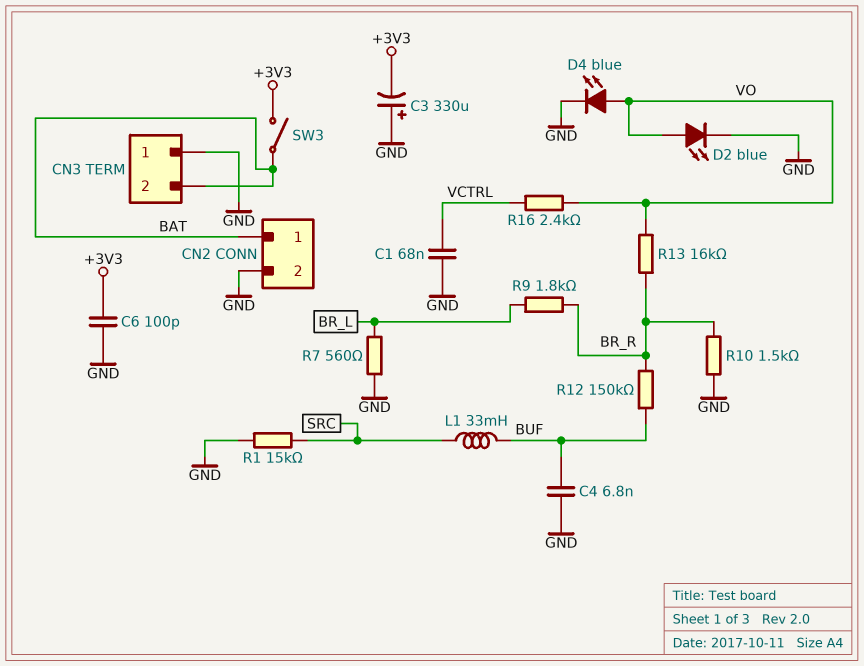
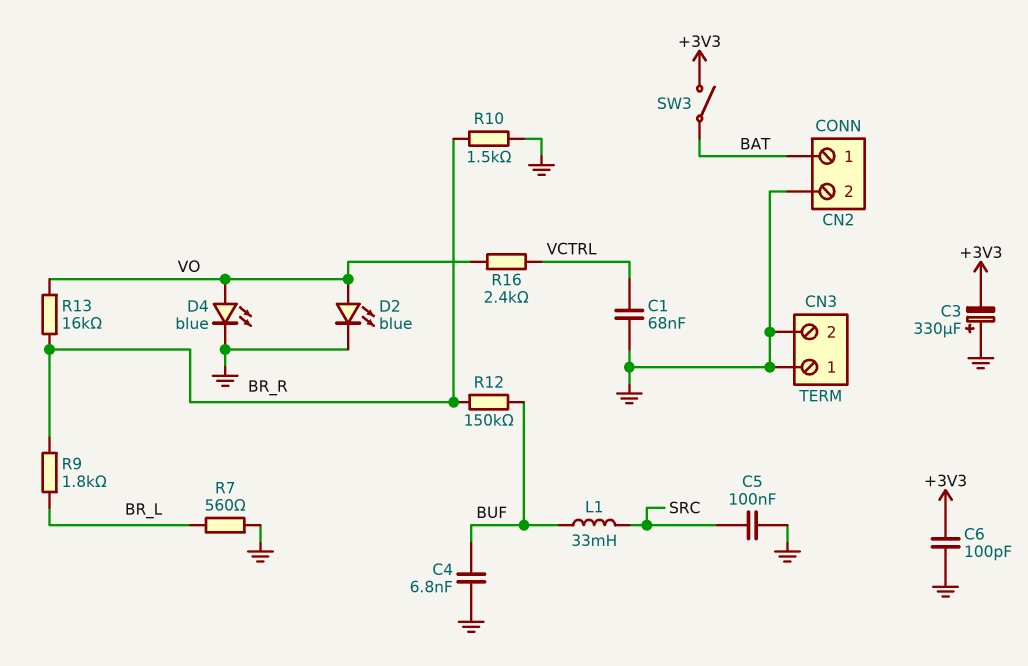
C5: none -> 100nF (GND, SRC)
CN3 pin 2: BAT -> GND
R1: 15k (GND, SRC) -> none

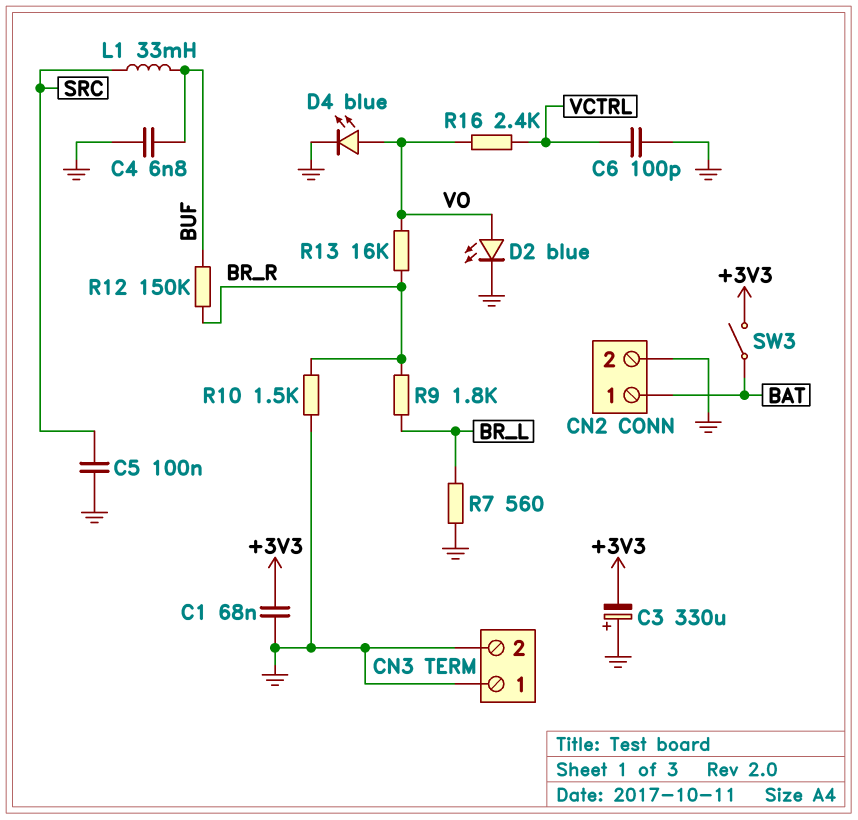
C1: 68nF (GND, VCTRL) -> 68nF (+3V3, GND)
C6: 100pF (+3V3, GND) -> 100pF (GND, VCTRL)

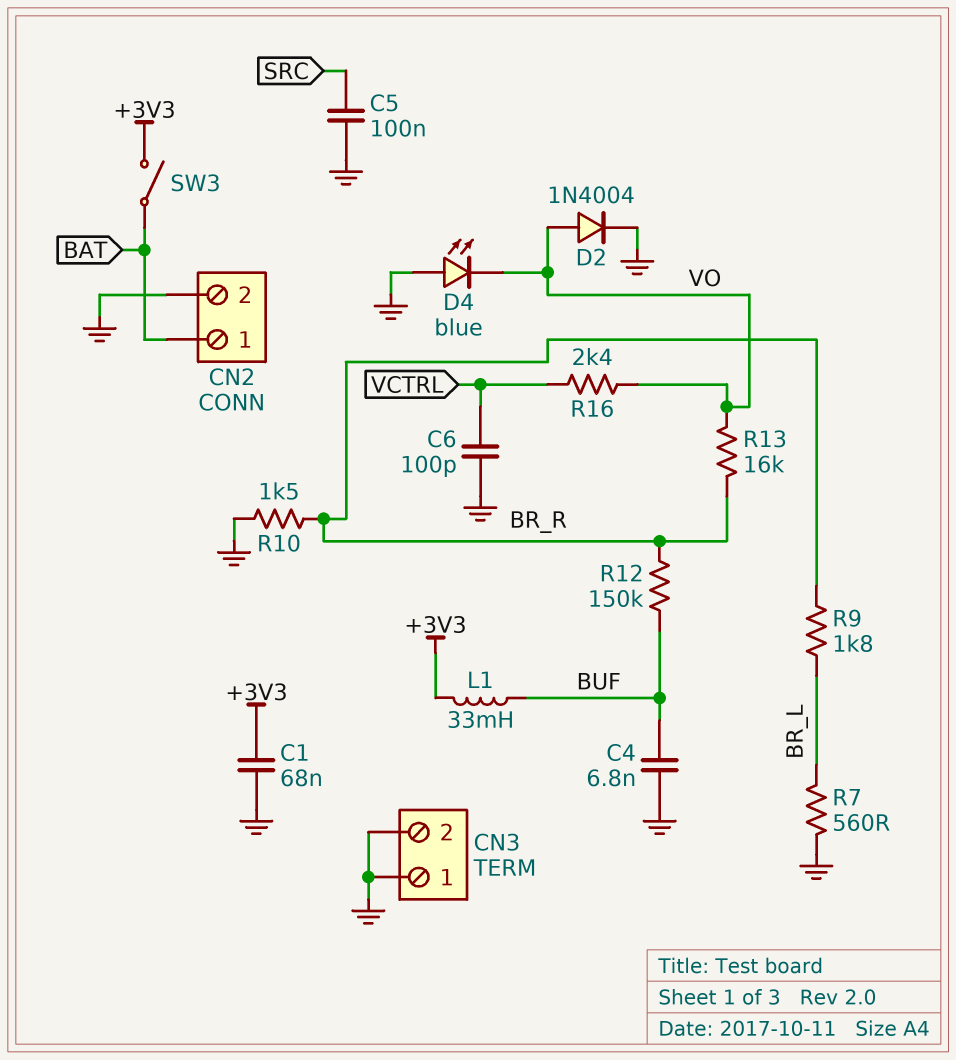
C3: 330uF (plus GND, minus +3V3) -> none
D2: LED blue (A VO, K GND) -> diode 1N4004 (A VO, K GND)
D4: LED blue (A VO, K GND) -> LED blue (A GND, K VO)
L1: 33mH (BUF, SRC) -> 33mH (+3V3, BUF)

